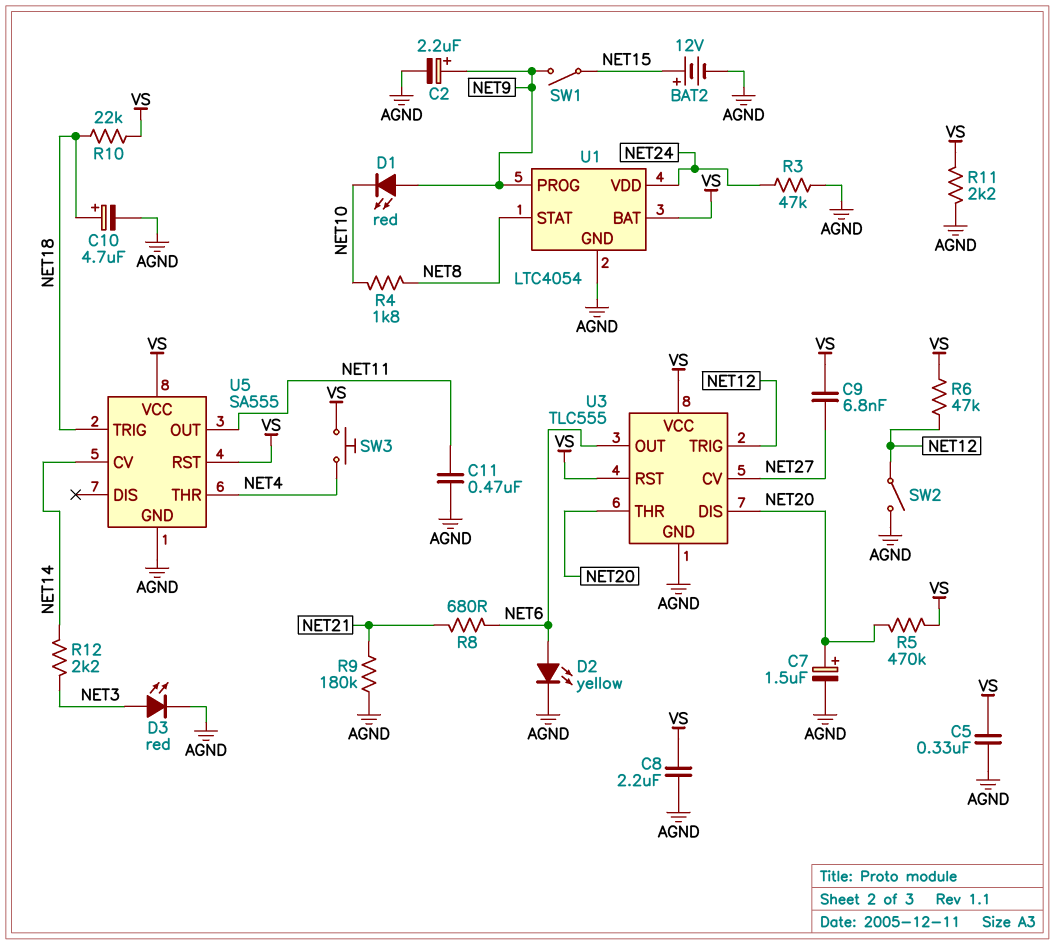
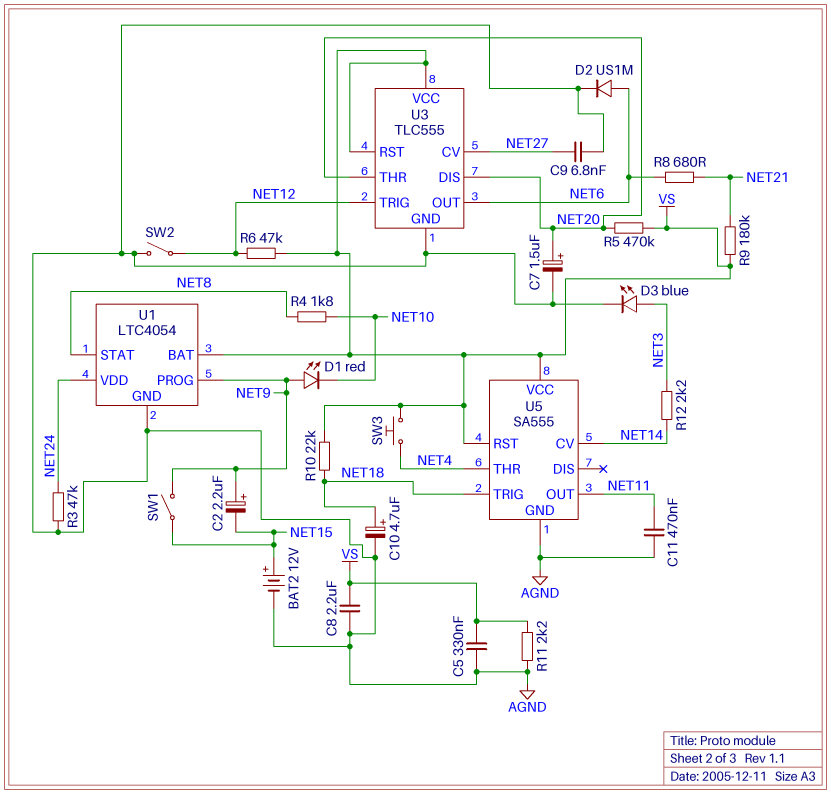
C2: 2.2uF (plus NET9, minus AGND) -> 2.2uF (plus NET9, minus NET15)
C9: 6.8nF (NET27, VS) -> 6.8nF (AGND, NET27)
D2: LED yellow (A NET6, K AGND) -> diode US1M (A NET6, K AGND)
D3: LED red (A NET3, K AGND) -> LED blue (A NET3, K AGND)
R9: 180k (AGND, NET21) -> 180k (NET21, VS)

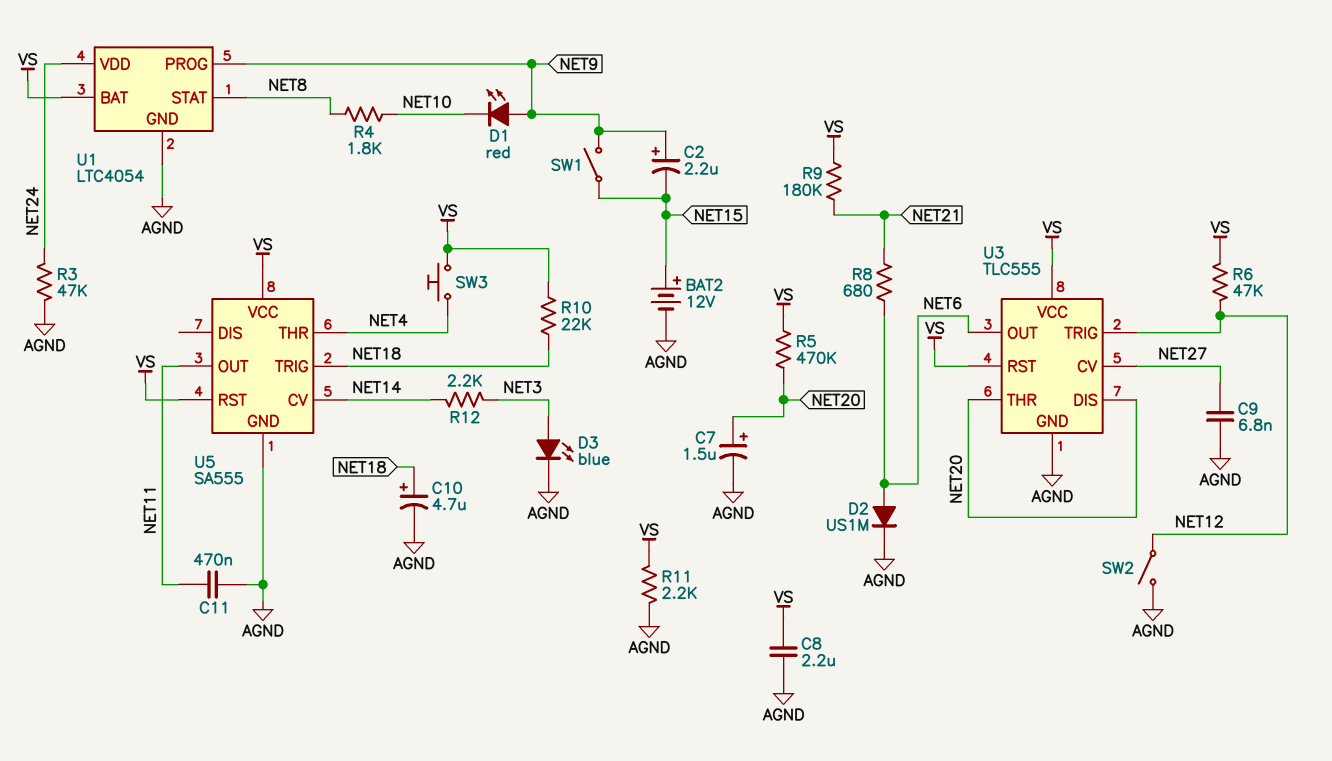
C5: 330nF (AGND, VS) -> none

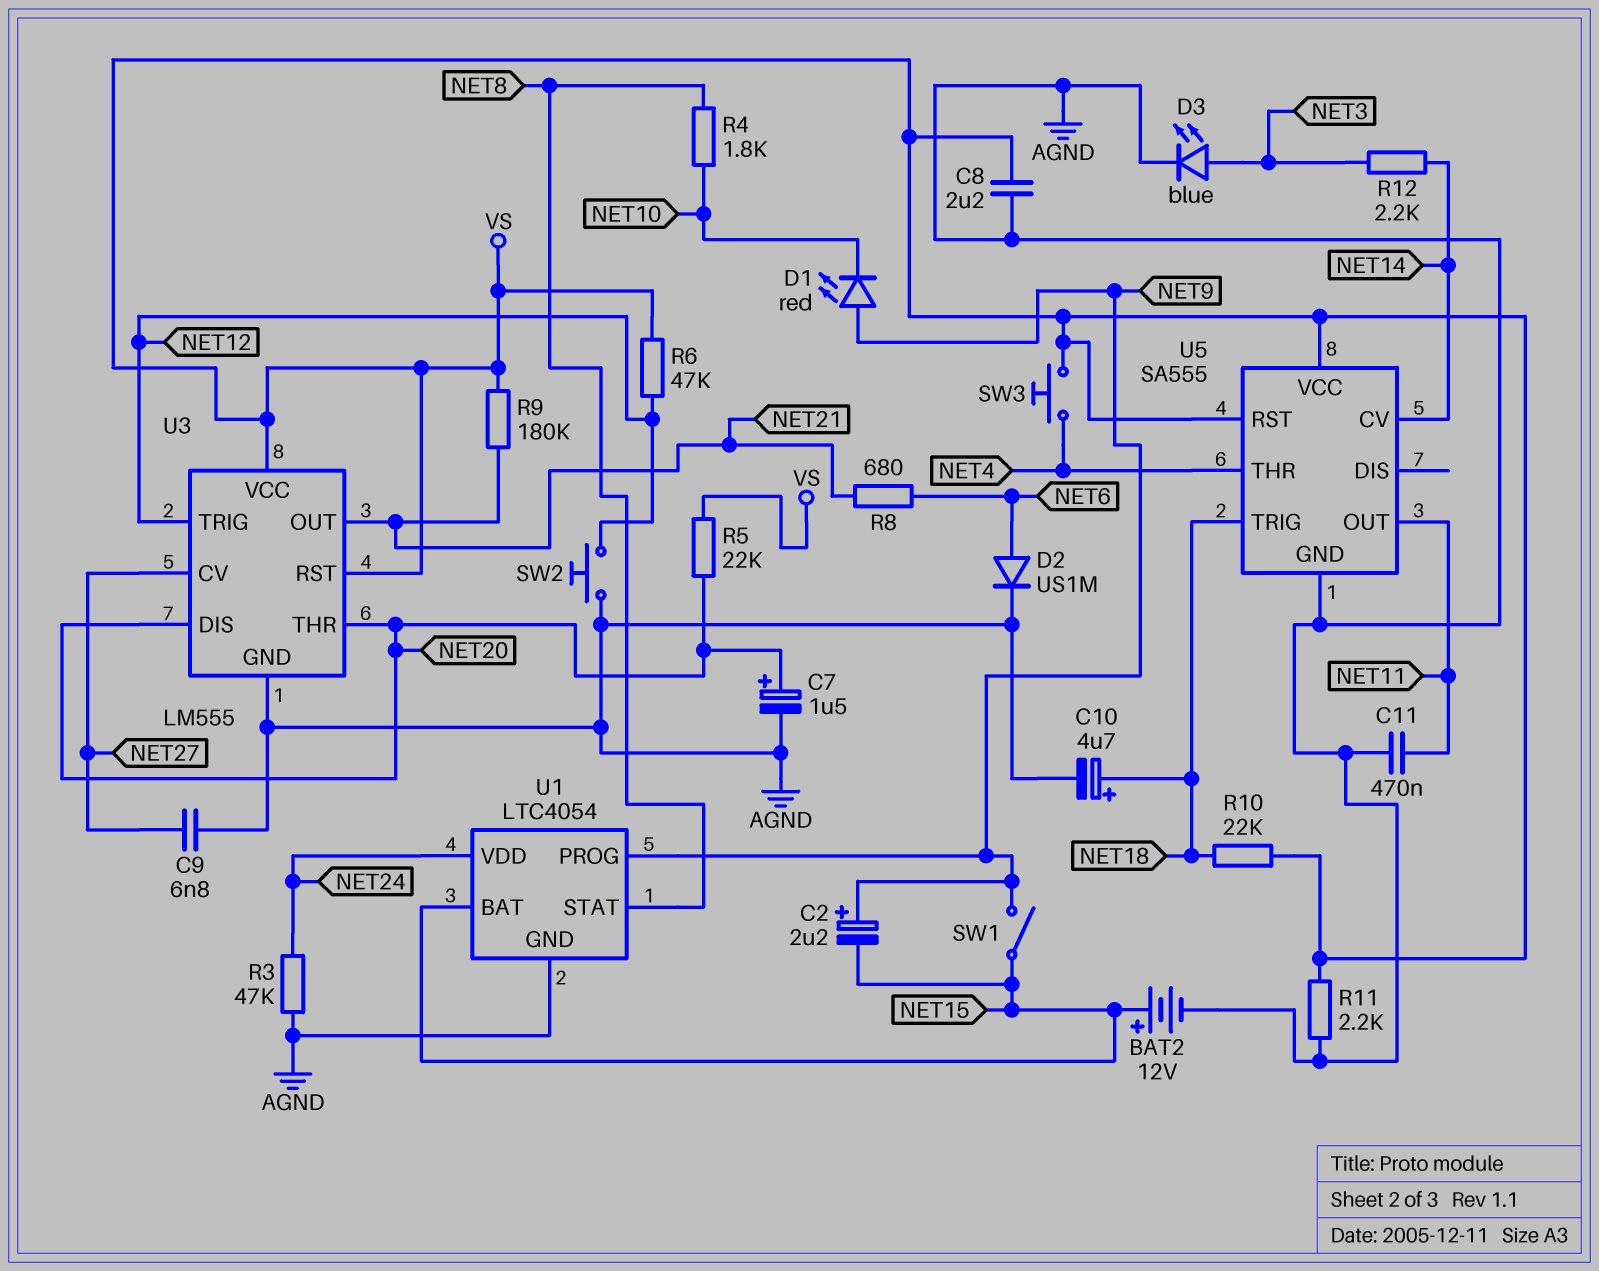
R5: 470k (NET20, VS) -> 22k (NET20, VS)
SW2: switch (AGND, NET12) -> button (AGND, NET12)
U1 pin BAT: VS -> NET15
U3: TLC555 -> LM555
U3 pin OUT: NET6 -> NET21

